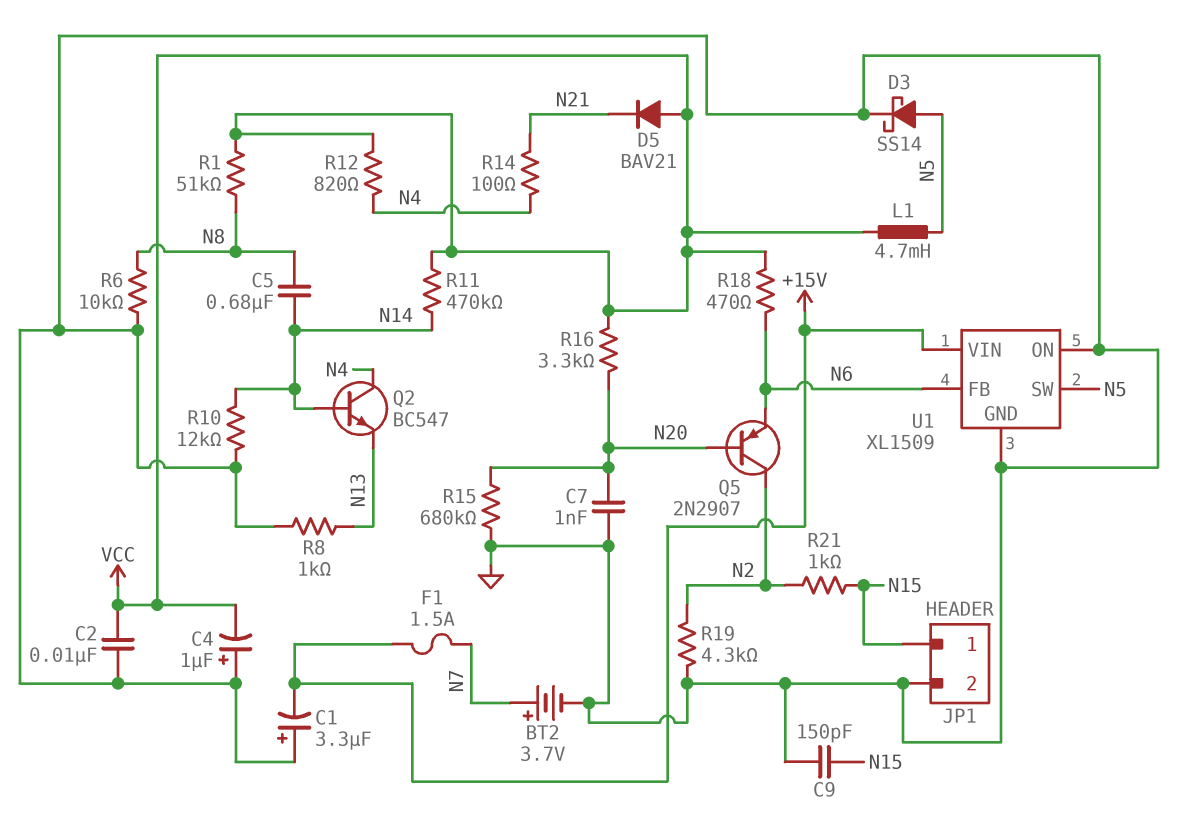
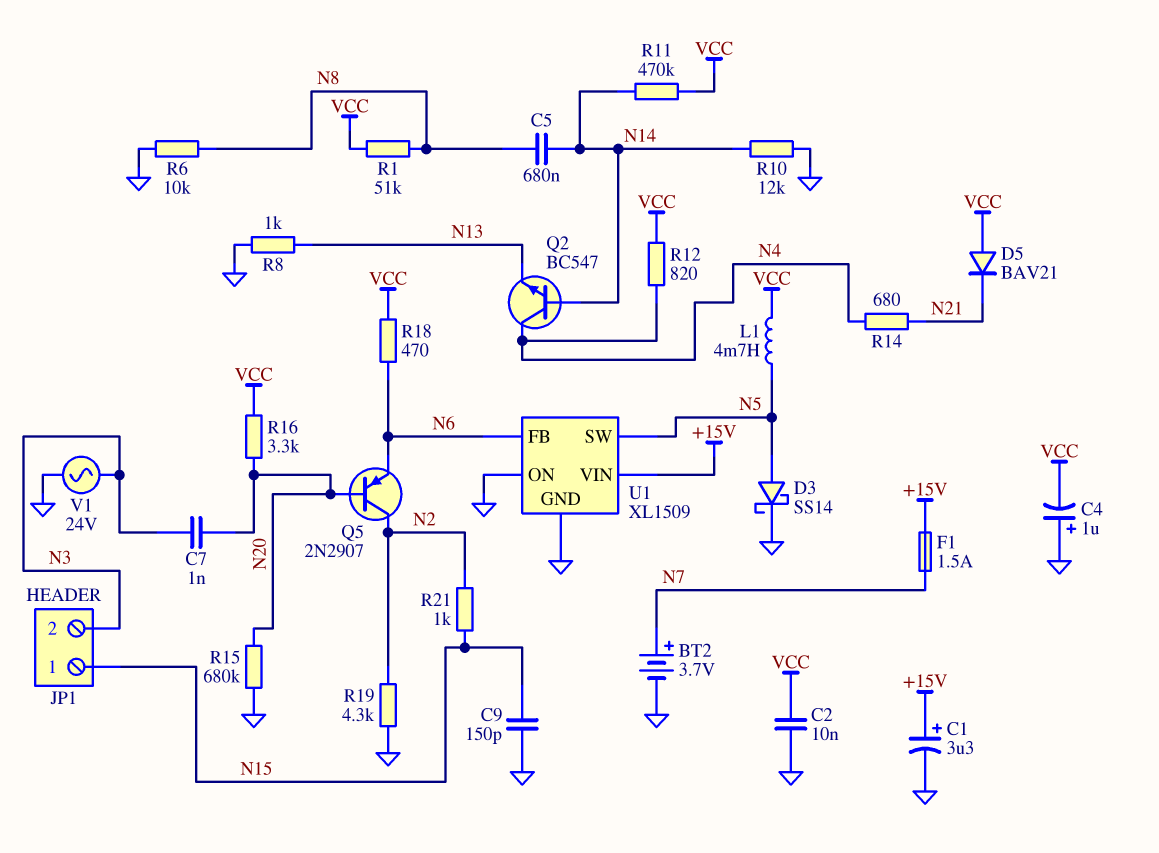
C1: 3.3uF (plus GND, minus +15V) -> 3.3uF (plus +15V, minus GND)
C7: 1nF (GND, N20) -> 1nF (N3, N20)
JP1 pin 2: GND -> N3
R14: 100 (N4, N21) -> 680 (N4, N21)
V1: none -> AC 24V (GND, N3)

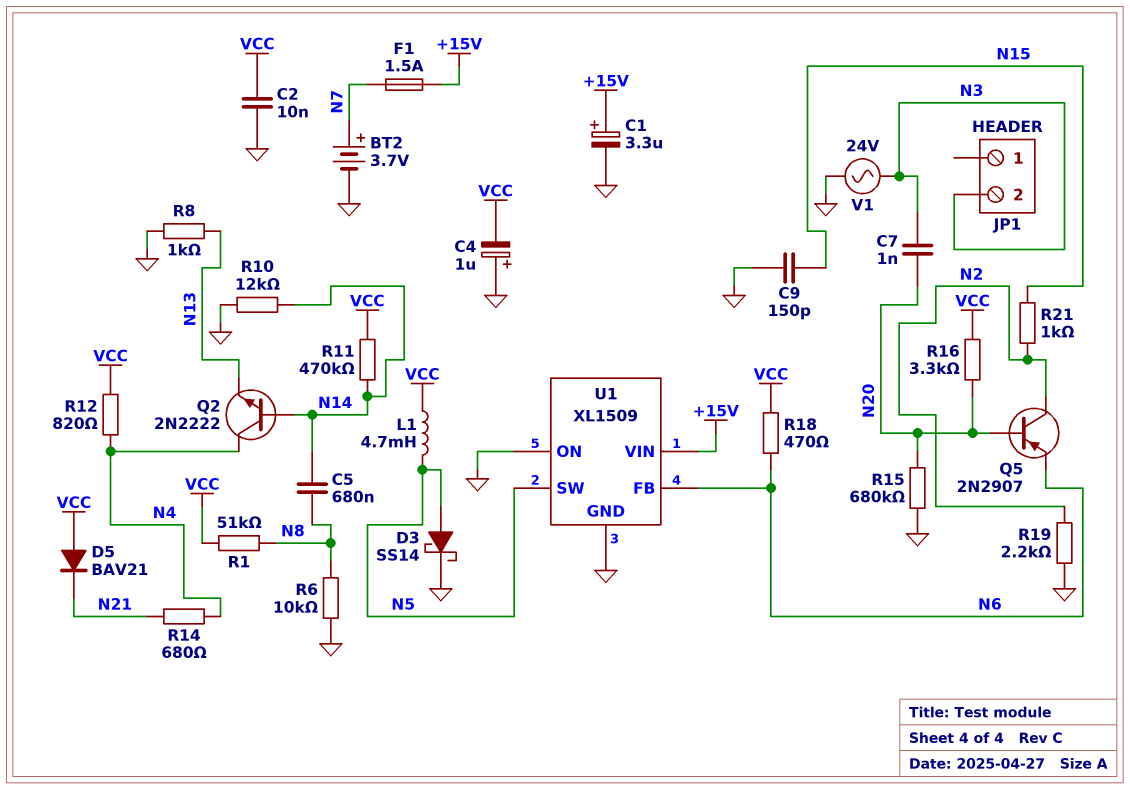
JP1 pin 1: N15 -> none
Q2: NPN BC547 (B N14, C N4, E N13) -> NPN 2N2222 (B N14, C N4, E N13)
R19: 4.3k (GND, N2) -> 2.2k (GND, N2)

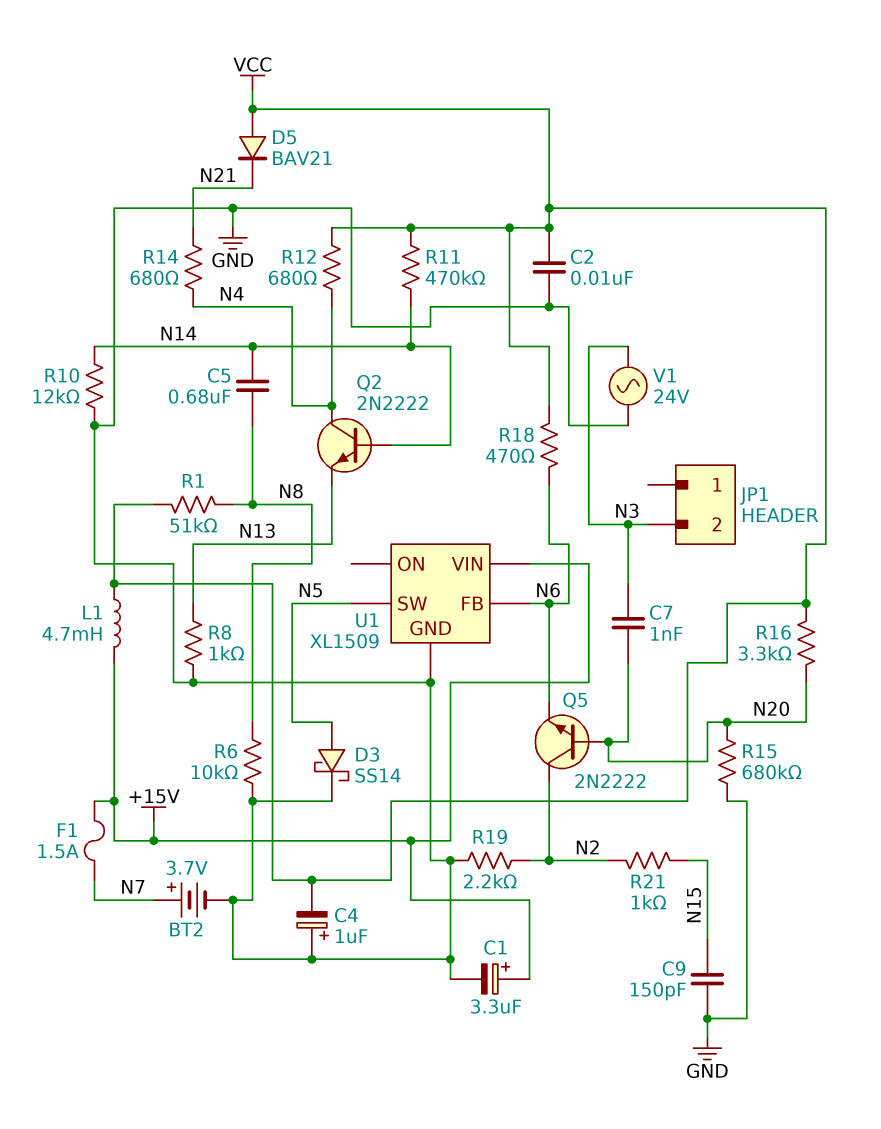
L1: 4.7mH (N5, VCC) -> 4.7mH (+15V, VCC)
Q5: PNP 2N2907 (B N20, C N2, E N6) -> NPN 2N2222 (B N20, C N2, E N6)
R12: 820 (N4, VCC) -> 680 (N4, VCC)
U1 pin ON: GND -> none

